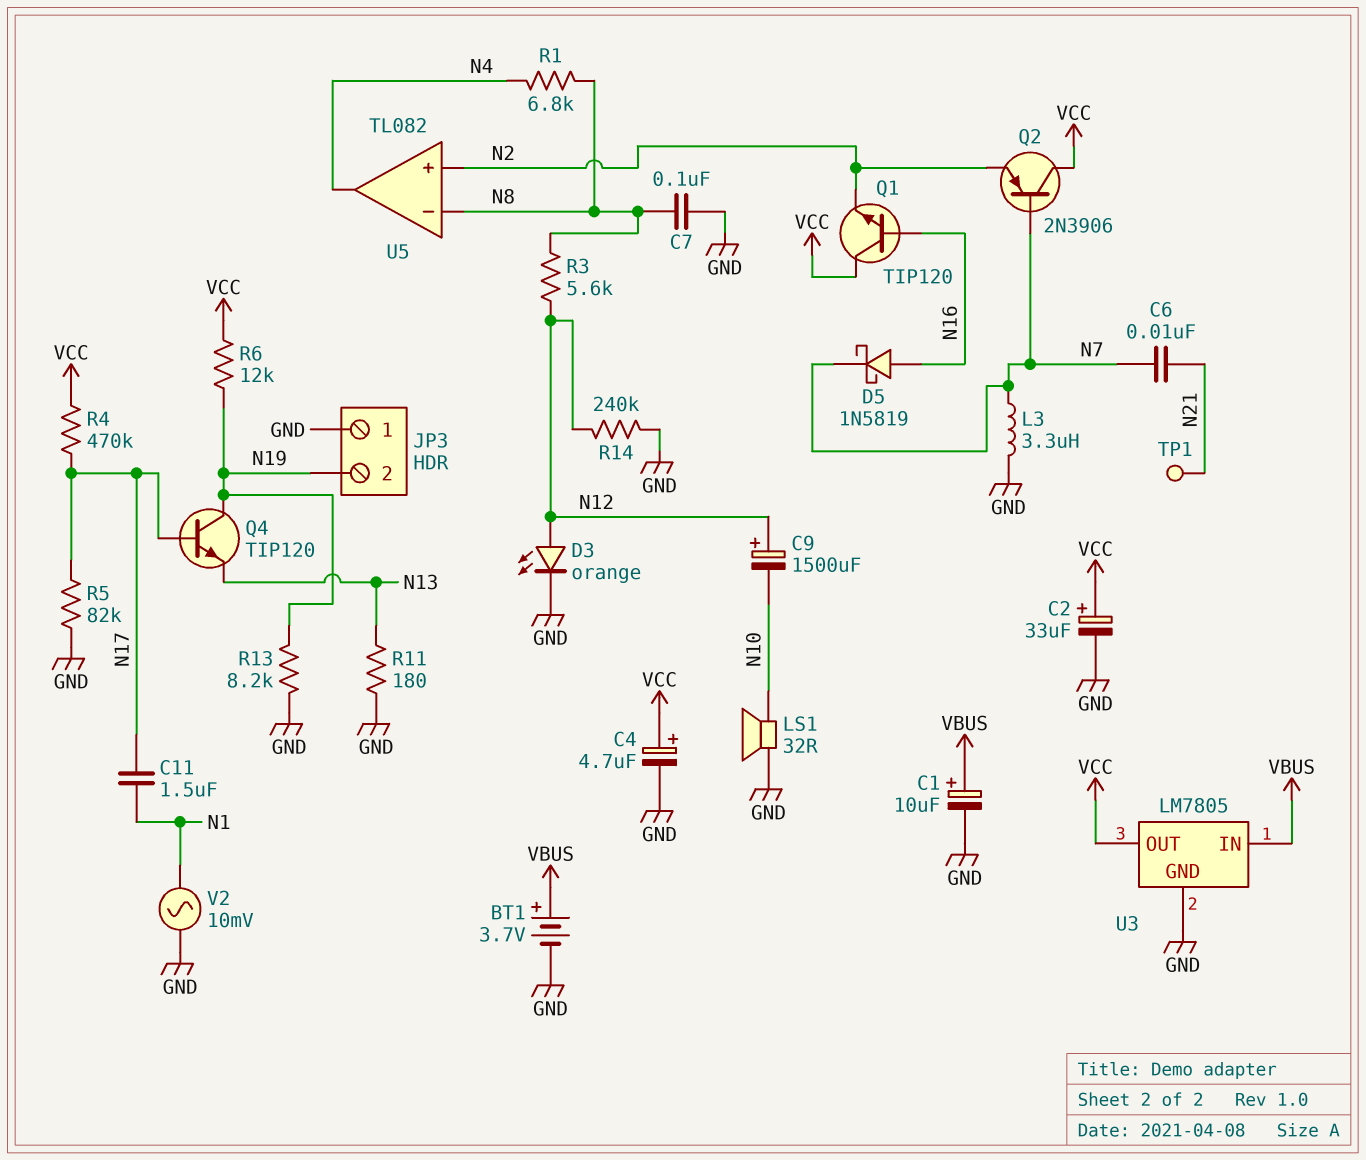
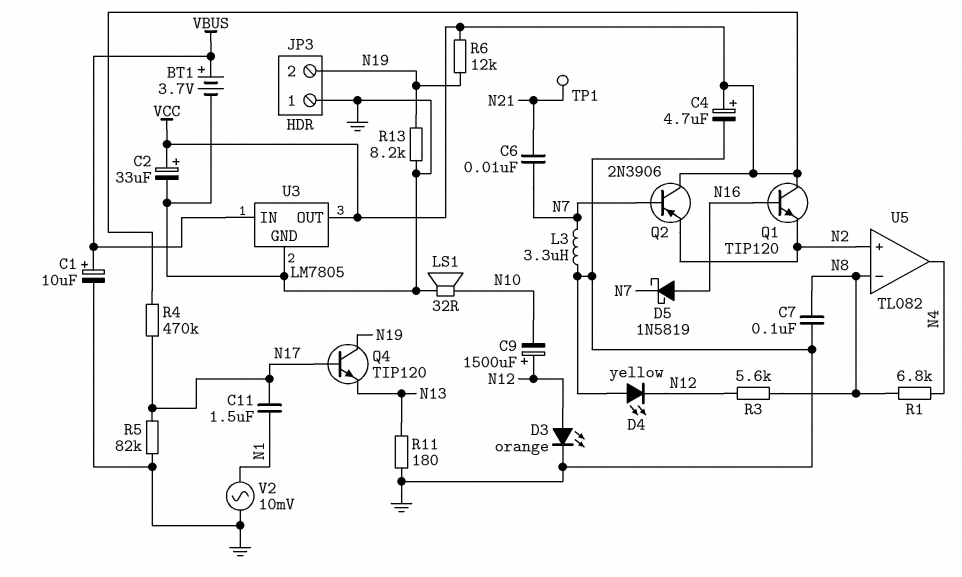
D4: none -> LED yellow (A GND, K N12)
R14: 240k (GND, N12) -> none

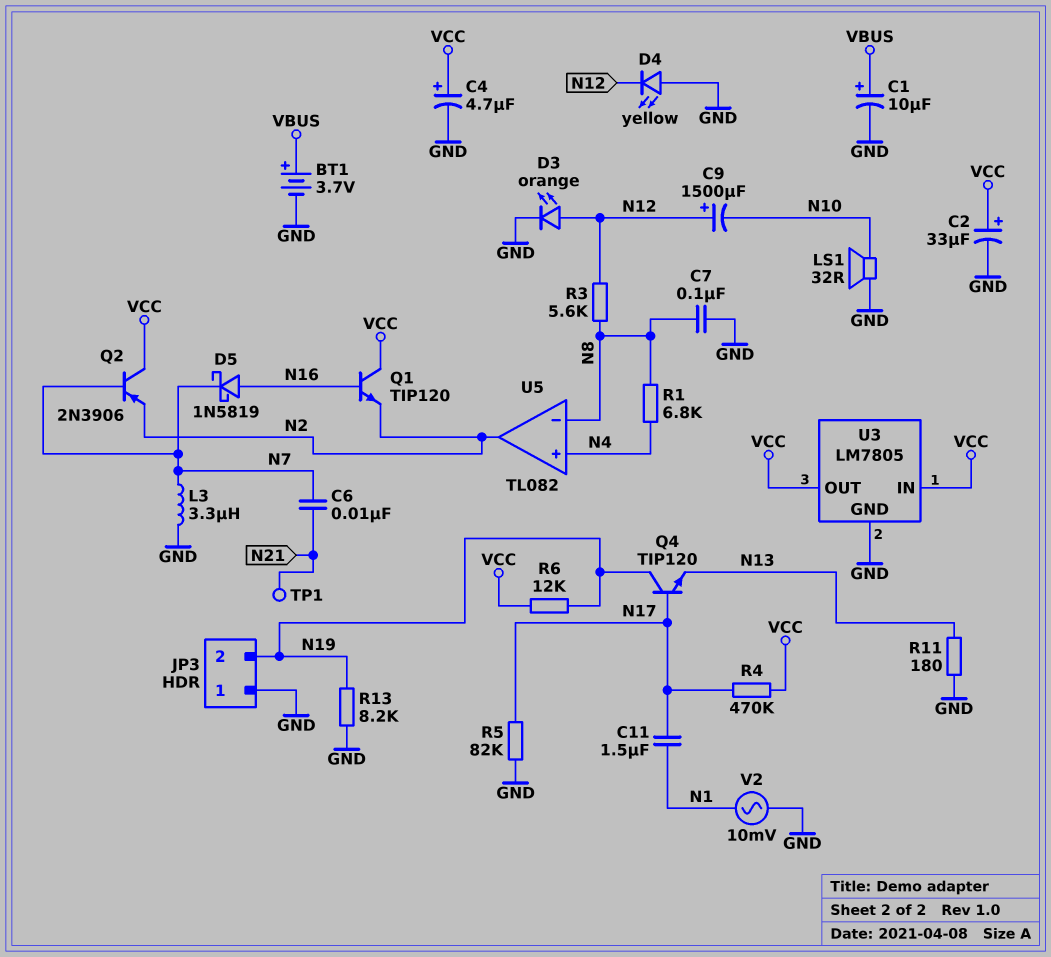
U3 pin IN: VBUS -> VCC
U5 pin in+: N2 -> N4
U5 pin out: N4 -> N2

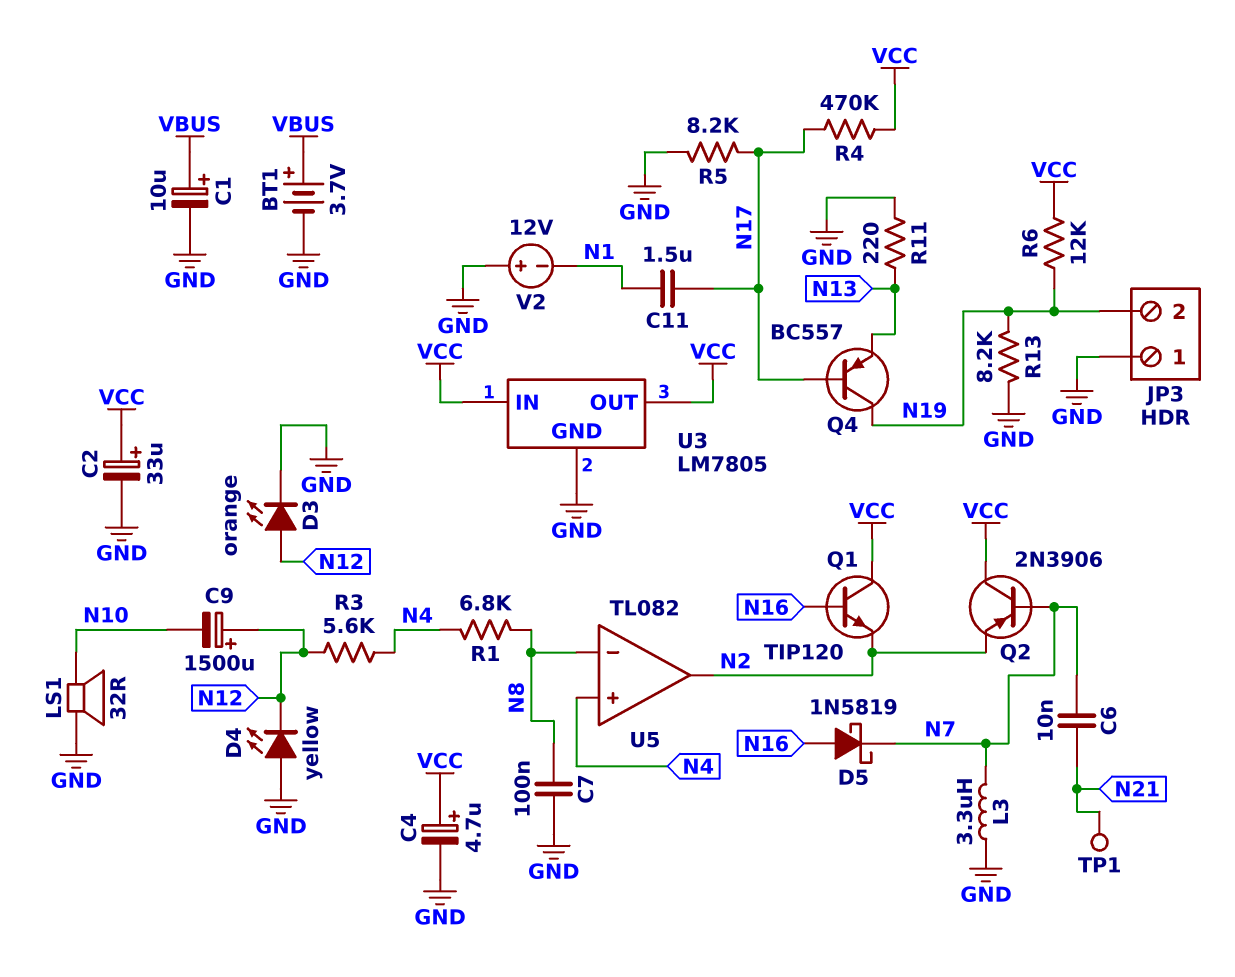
Q4: NPN TIP120 (B N17, C N19, E N13) -> PNP BC557 (B N17, C N19, E N13)
R3: 5.6k (N8, N12) -> 5.6k (N4, N12)
R5: 82k (GND, N17) -> 8.2k (GND, N17)
R11: 180 (GND, N13) -> 220 (GND, N13)
V2: AC 10mV (GND, N1) -> 12V (plus GND, minus N1)

